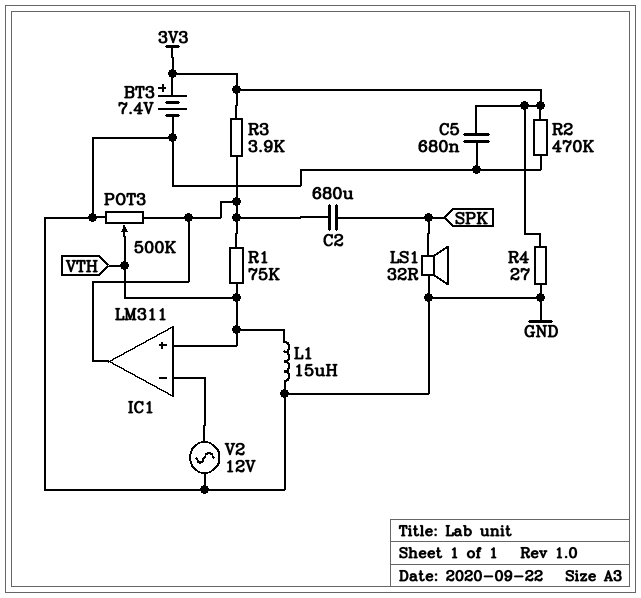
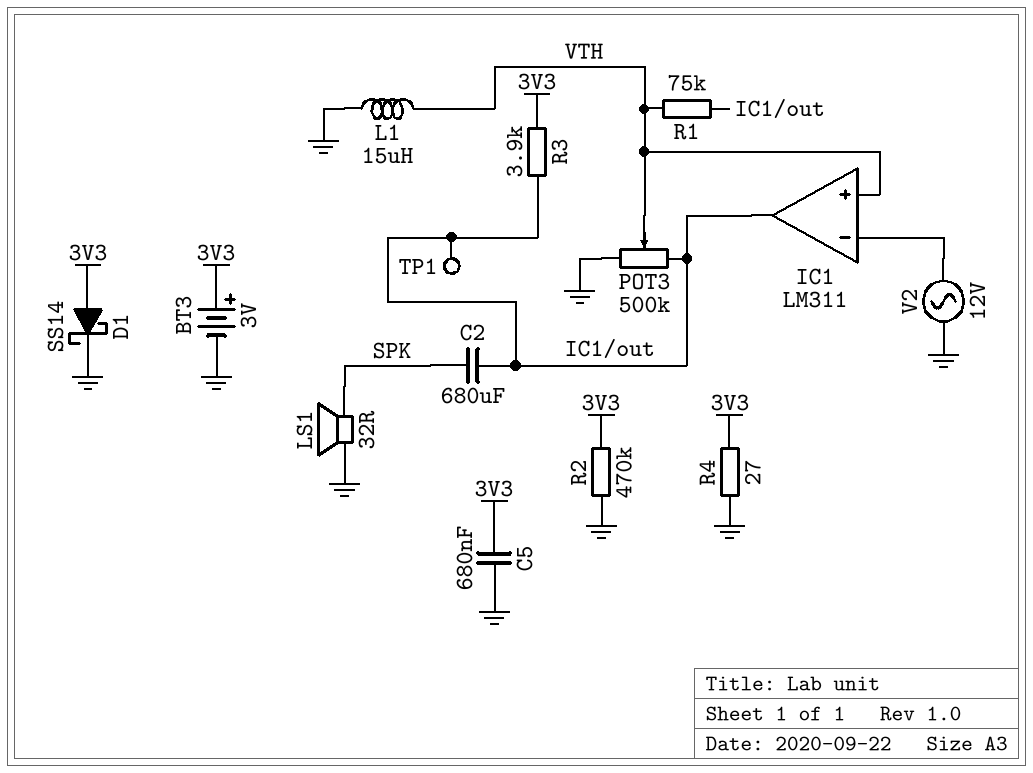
BT3: 7.4V (plus 3V3, minus GND) -> 3V (plus 3V3, minus GND)
D1: none -> schottky SS14 (A 3V3, K GND)
TP1: none -> test point (IC1/out)

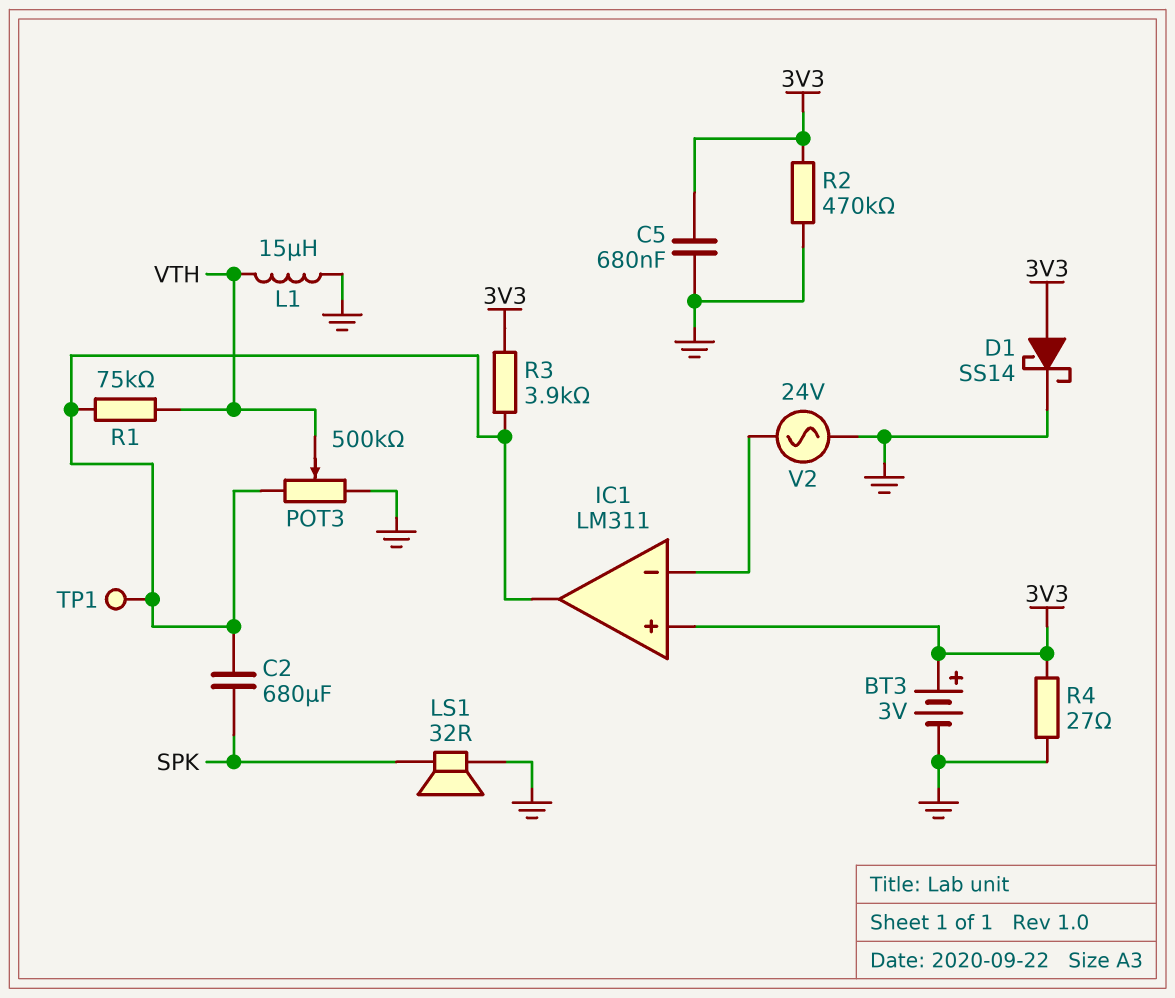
IC1 pin in+: VTH -> 3V3
V2: AC 12V (GND, IC1/in-) -> AC 24V (GND, IC1/in-)

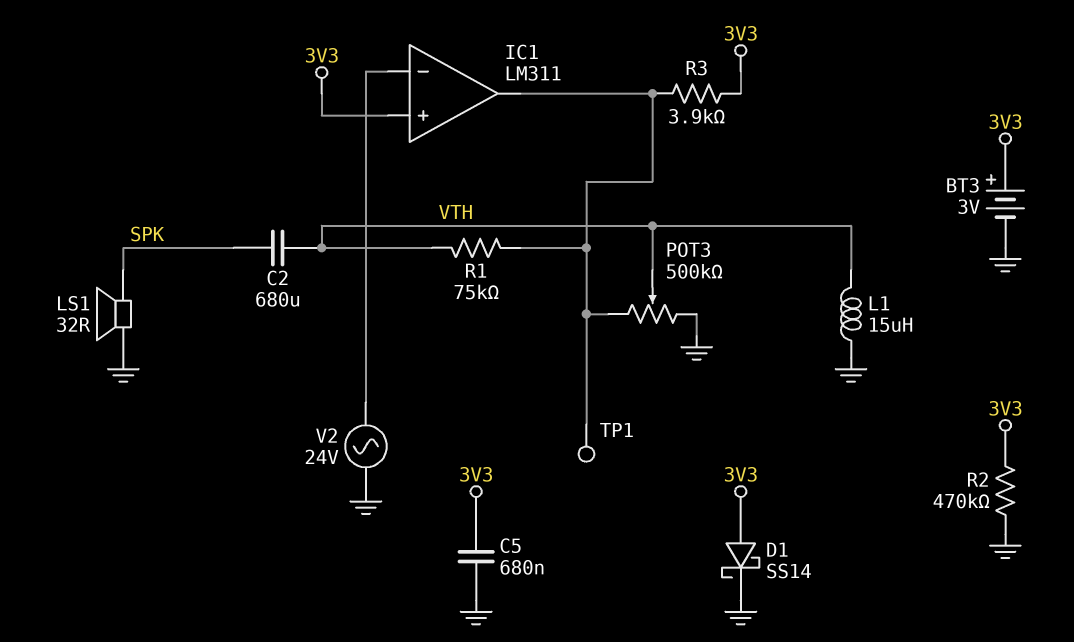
C2: 680uF (IC1/out, SPK) -> 680uF (SPK, VTH)
R4: 27 (3V3, GND) -> none

